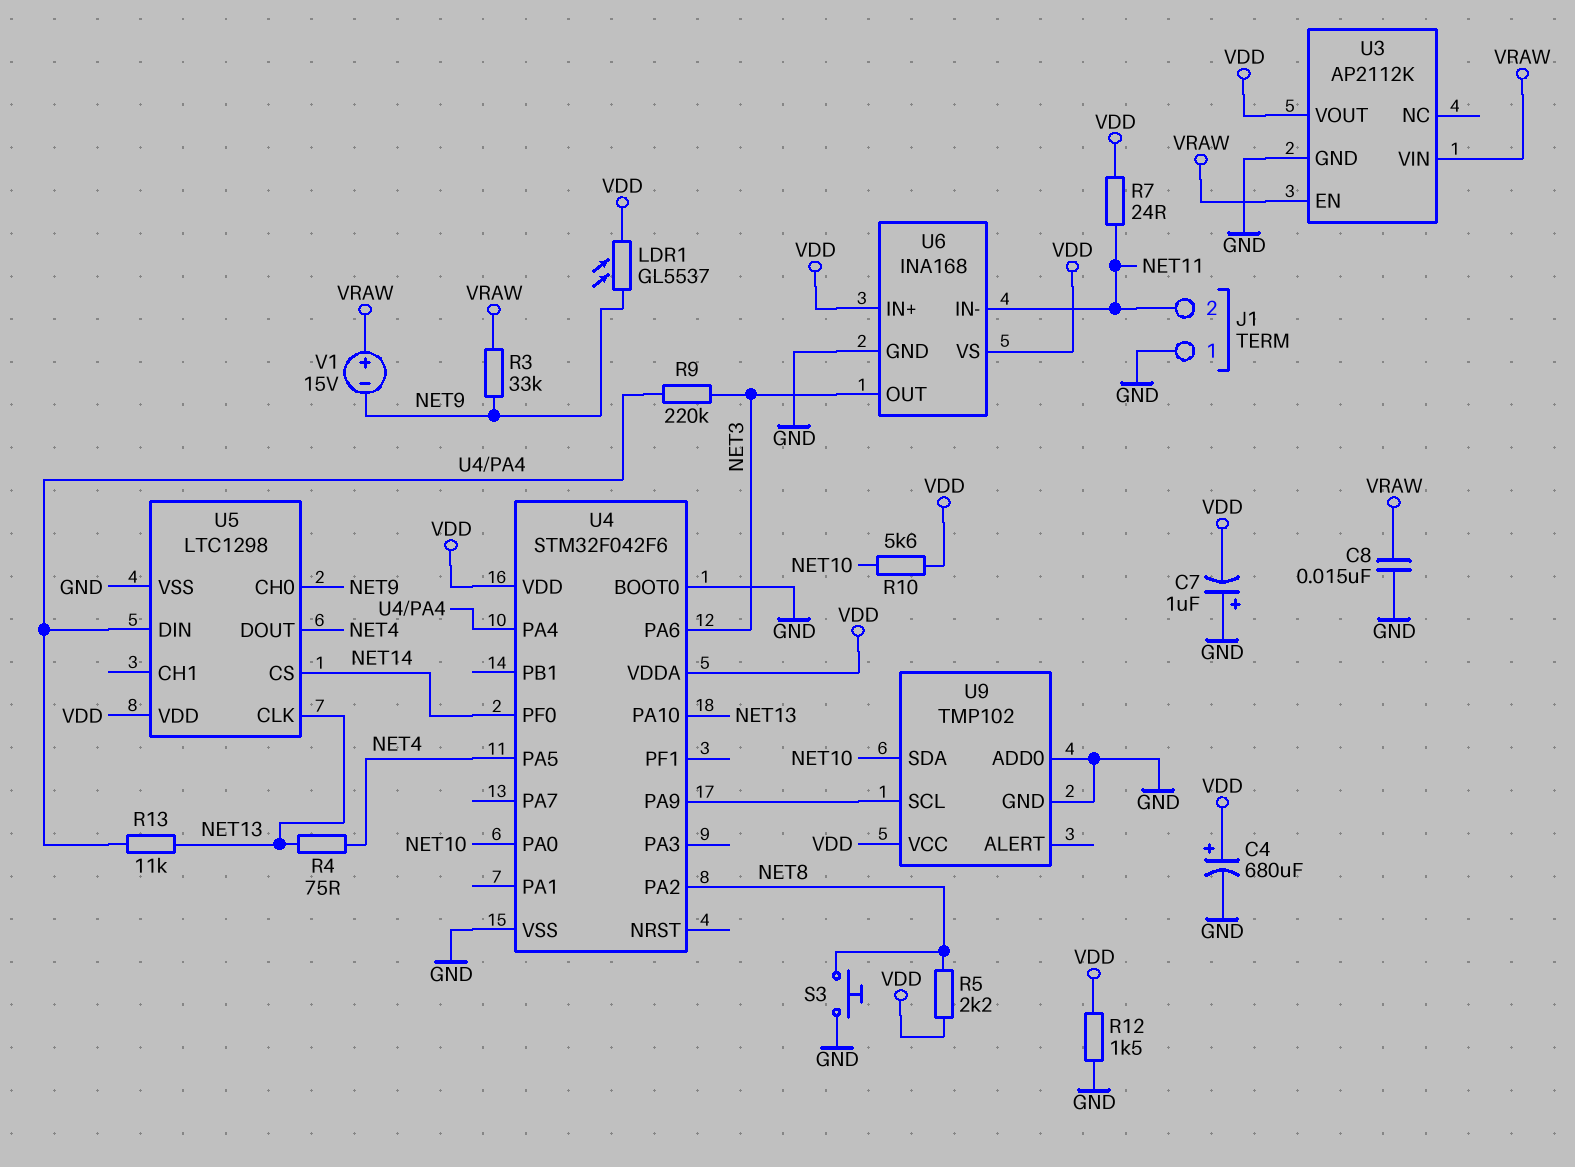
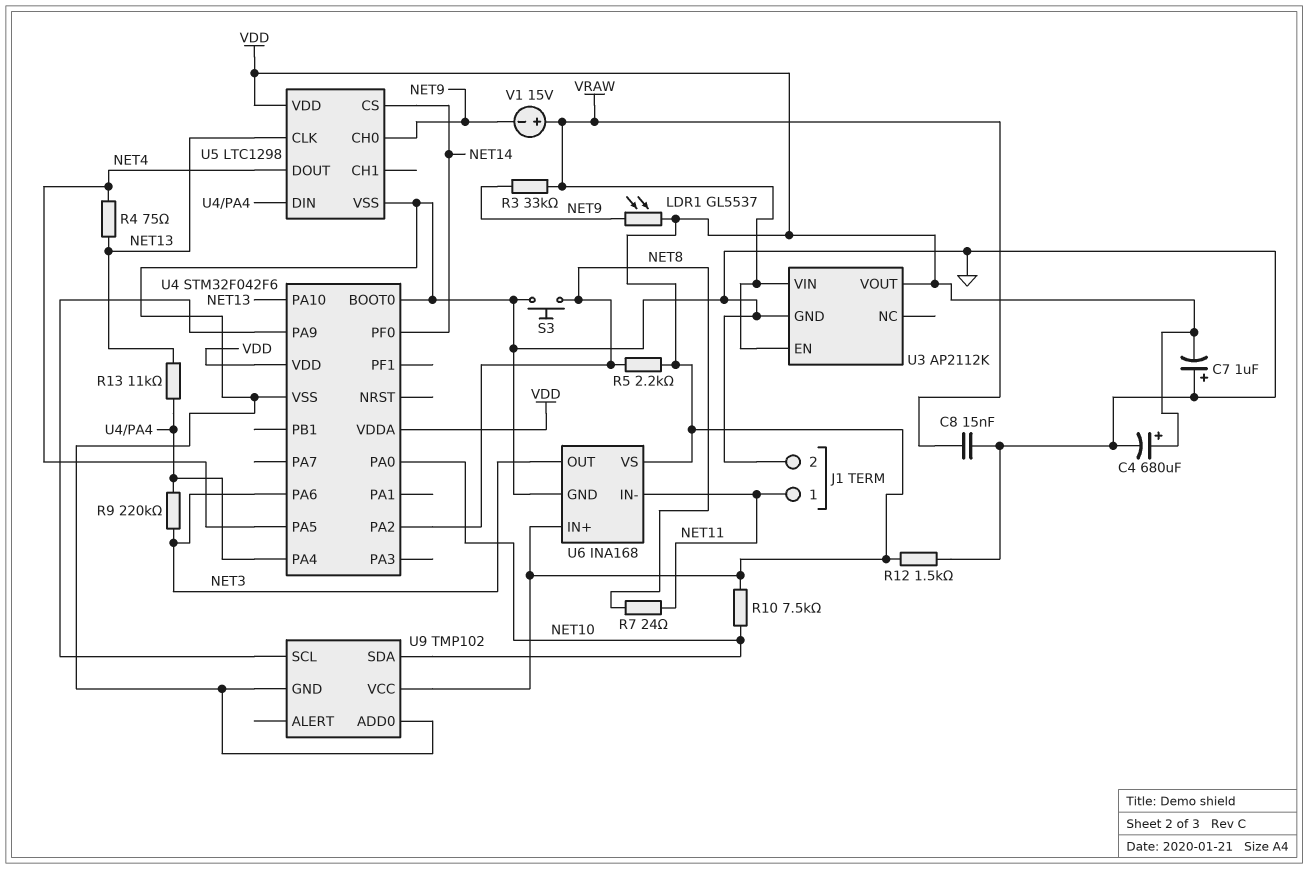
J1 pin 1: GND -> NET11
J1 pin 2: NET11 -> GND
R7: 24 (NET11, VDD) -> 24 (NET8, NET11)
R10: 5.6k (NET10, VDD) -> 7.5k (NET10, VDD)

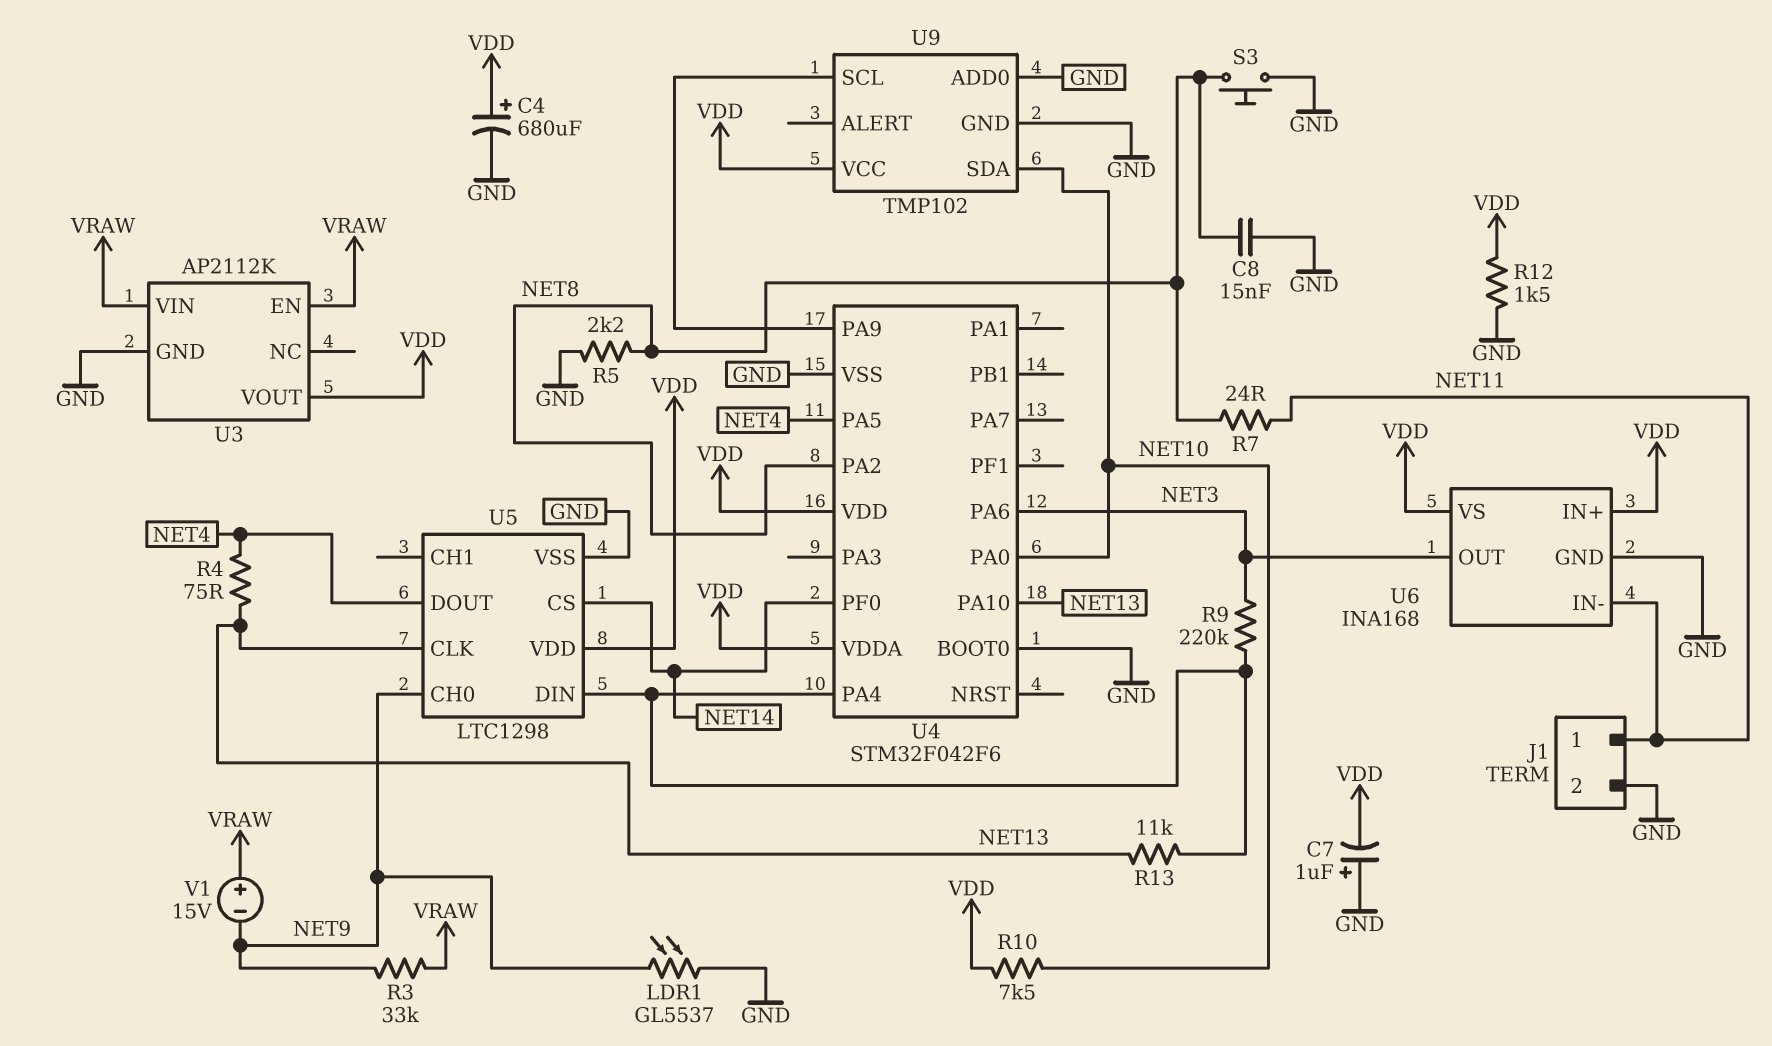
C8: 15nF (GND, VRAW) -> 15nF (GND, NET8)
LDR1: GL5537 (NET9, VDD) -> GL5537 (GND, NET9)
R5: 2.2k (NET8, VDD) -> 2.2k (GND, NET8)

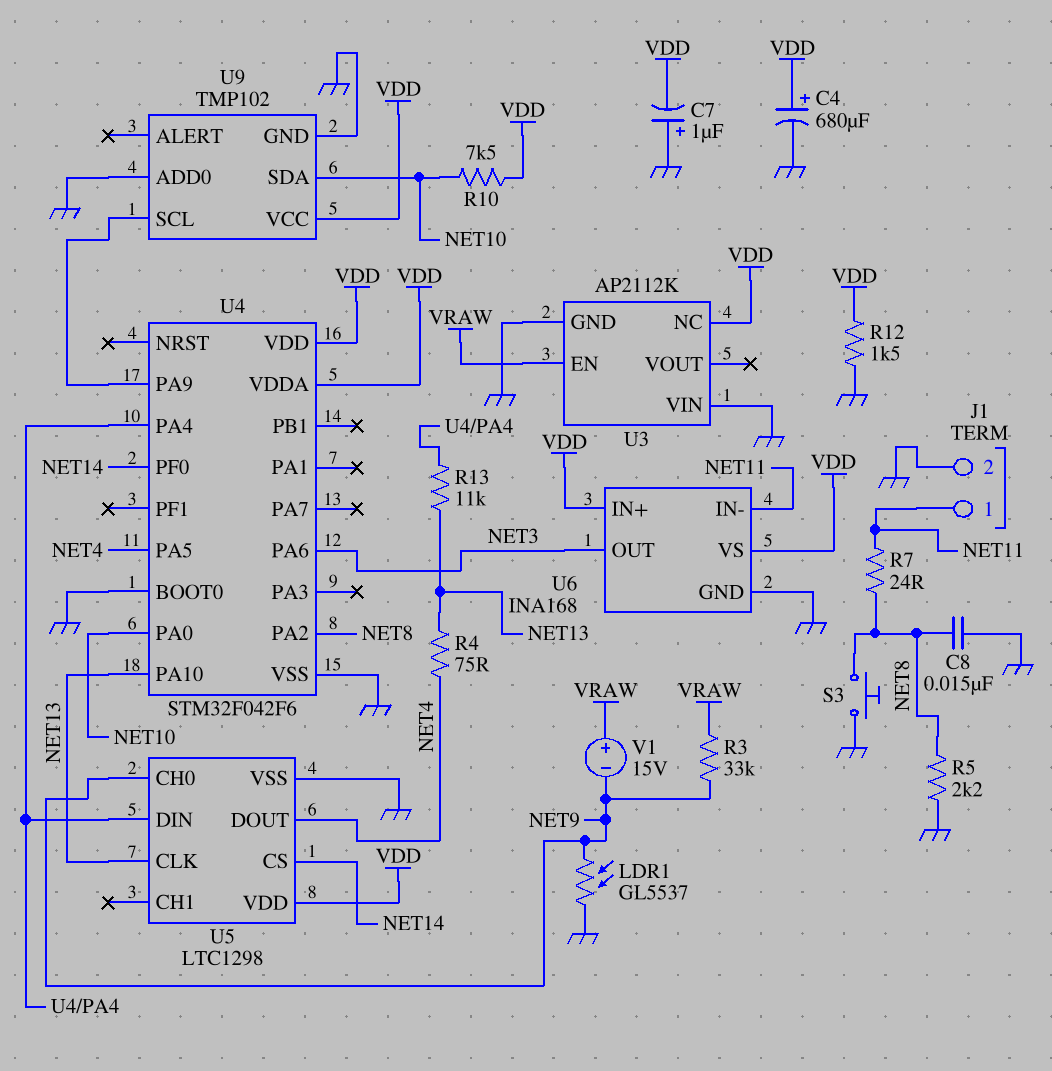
R9: 220k (NET3, U4/PA4) -> none
U3 pin NC: none -> VDD
U3 pin VIN: VRAW -> GND
U3 pin VOUT: VDD -> none

